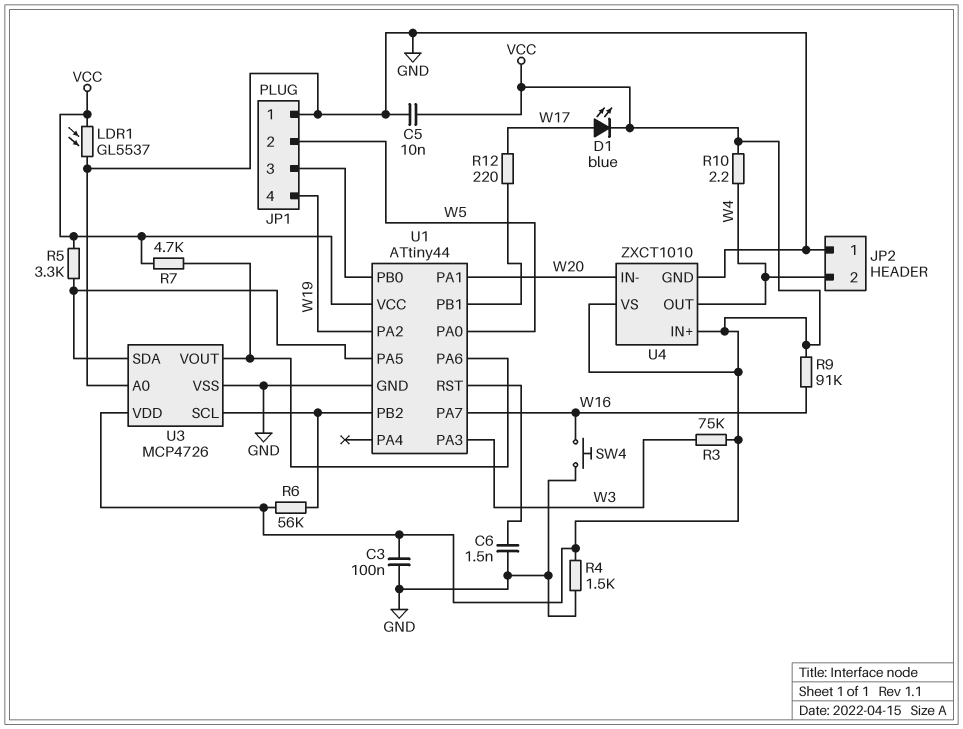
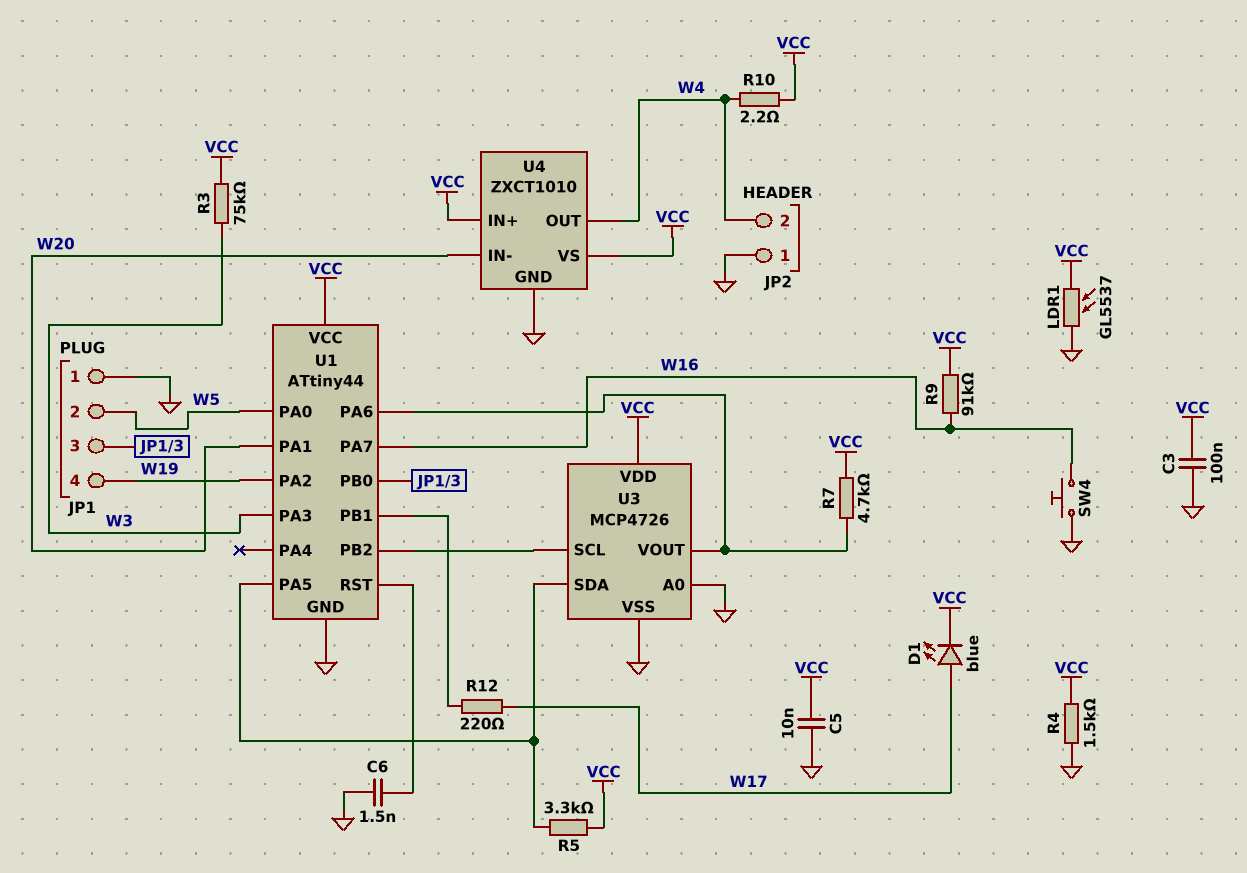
R6: 56k (U1/PB2, VCC) -> none

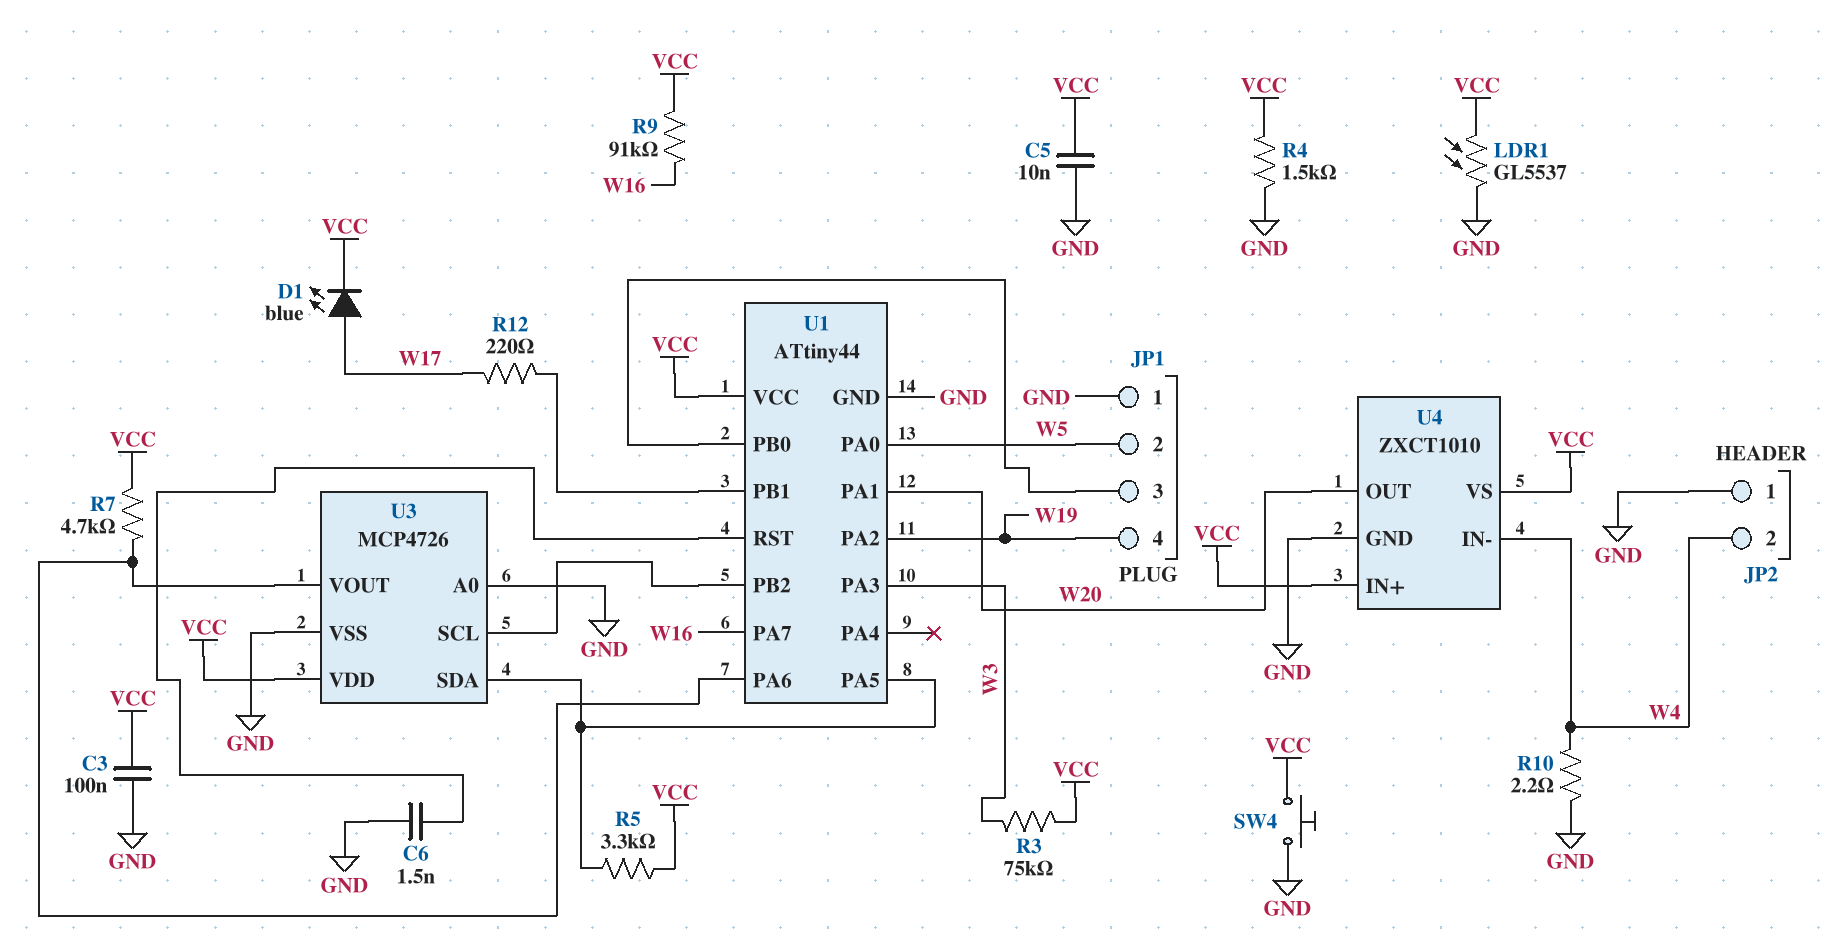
R10: 2.2 (VCC, W4) -> 2.2 (GND, W4)
SW4: button (GND, W16) -> button (GND, VCC)
U4 pin IN-: W20 -> W4
U4 pin OUT: W4 -> W20

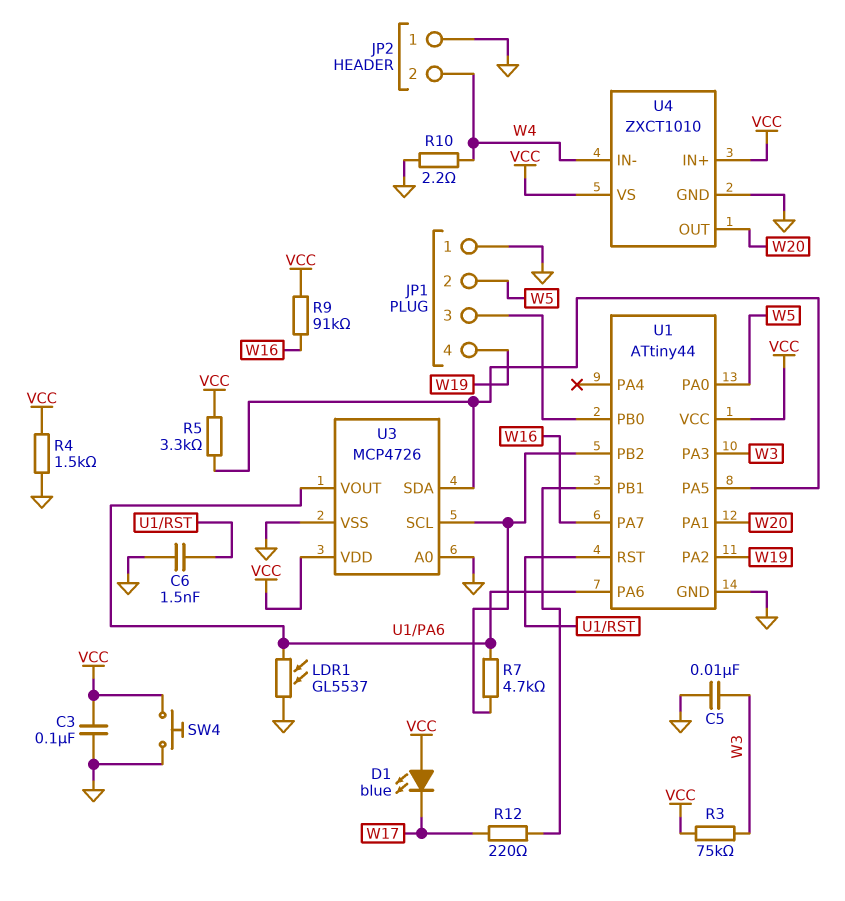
C5: 10nF (GND, VCC) -> 10nF (GND, W3)
D1: LED blue (A W17, K VCC) -> LED blue (A VCC, K W17)
LDR1: GL5537 (GND, VCC) -> GL5537 (GND, U1/PA6)
R7: 4.7k (U1/PA6, VCC) -> 4.7k (U1/PA6, U1/PB2)

